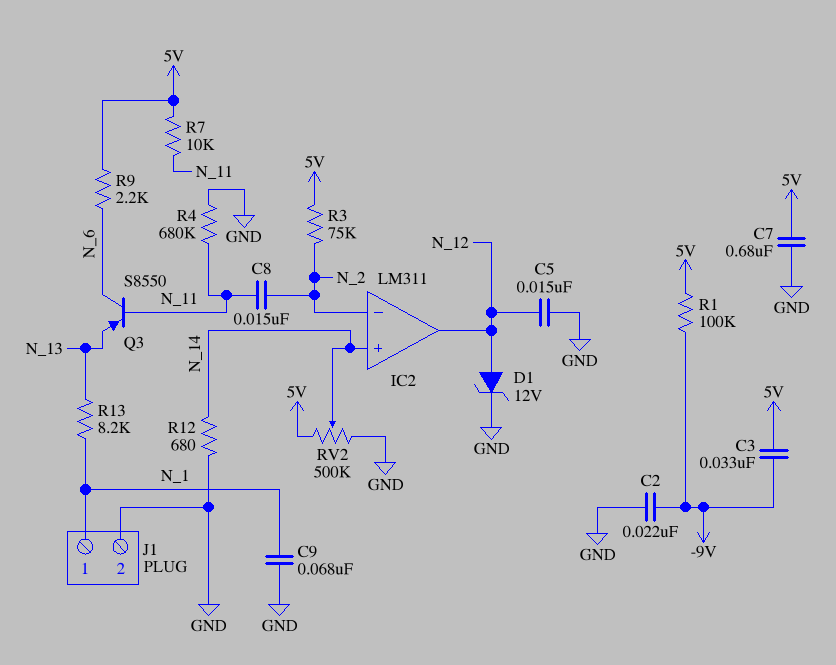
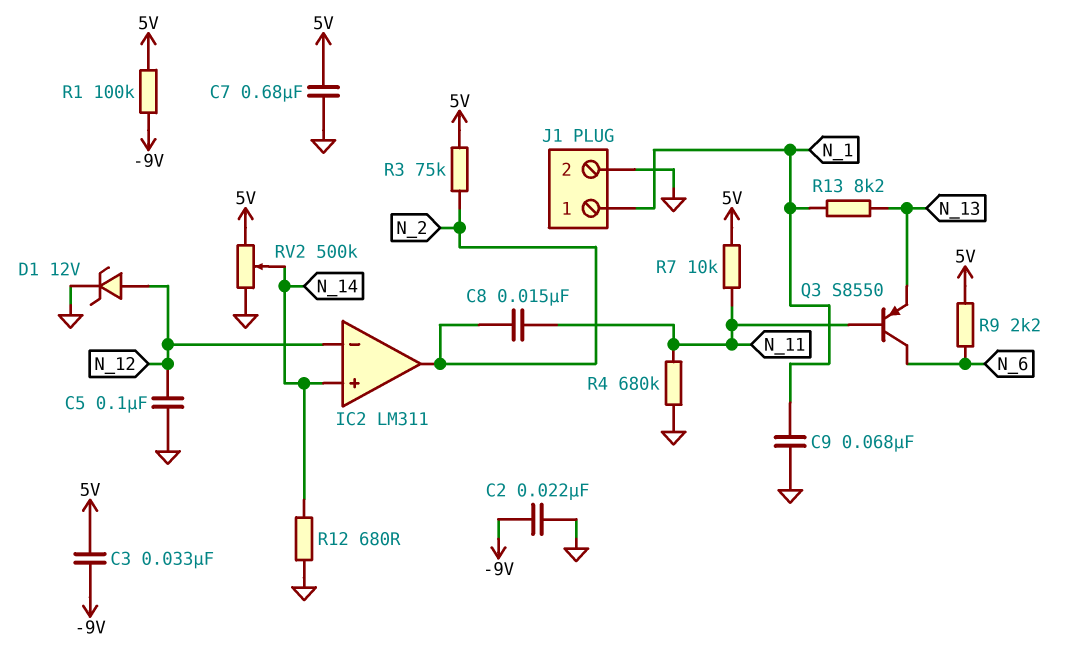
C5: 15nF (GND, N_12) -> 100nF (GND, N_12)
IC2 pin in-: N_2 -> N_12
IC2 pin out: N_12 -> N_2

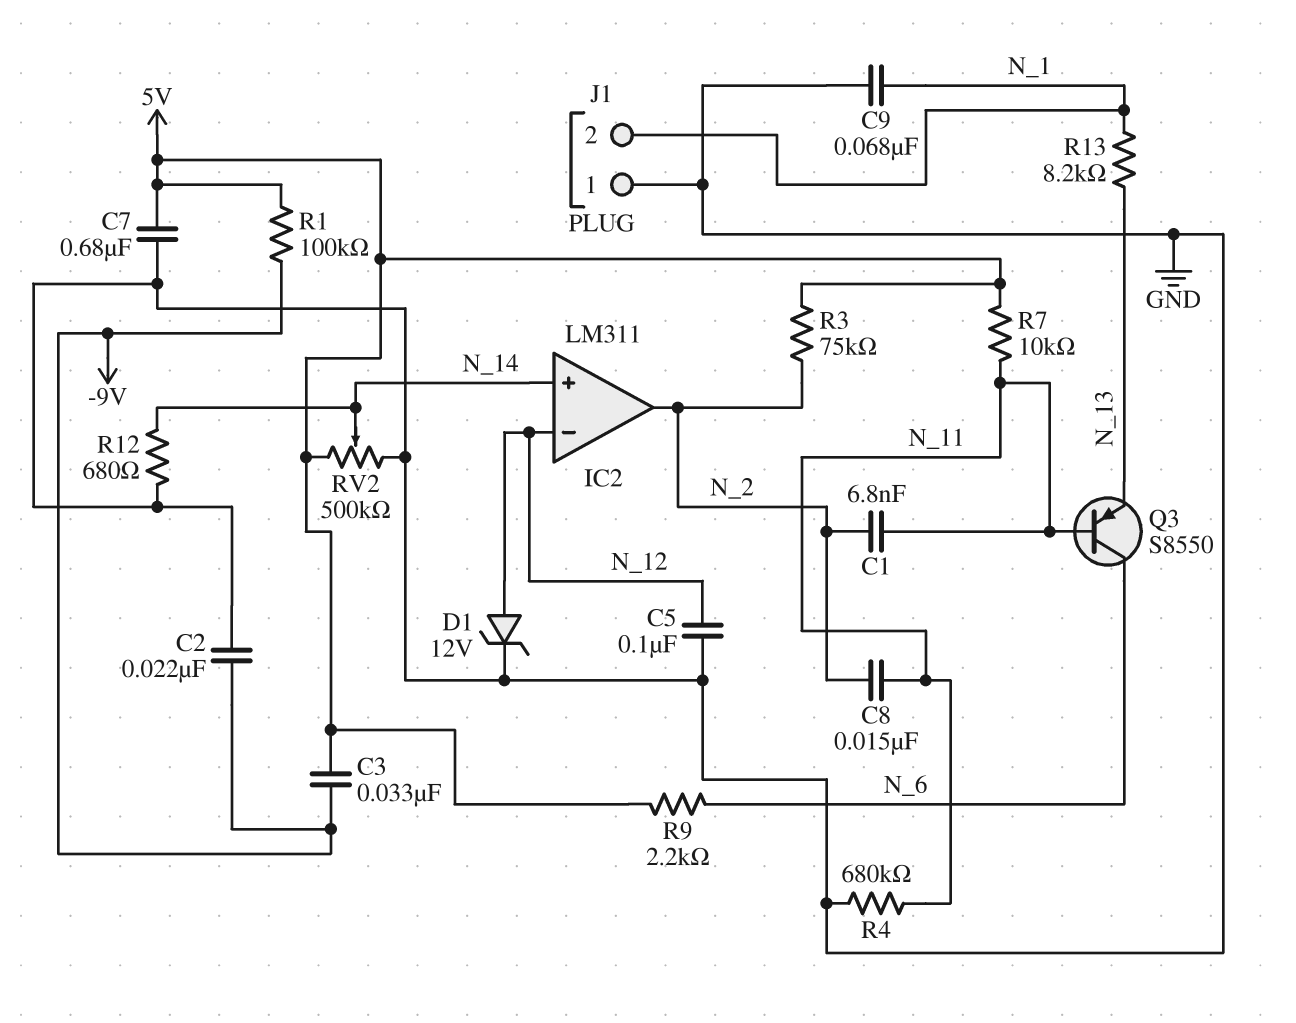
C1: none -> 6.8nF (N_2, N_11)
J1 pin 1: N_1 -> GND
J1 pin 2: GND -> N_1

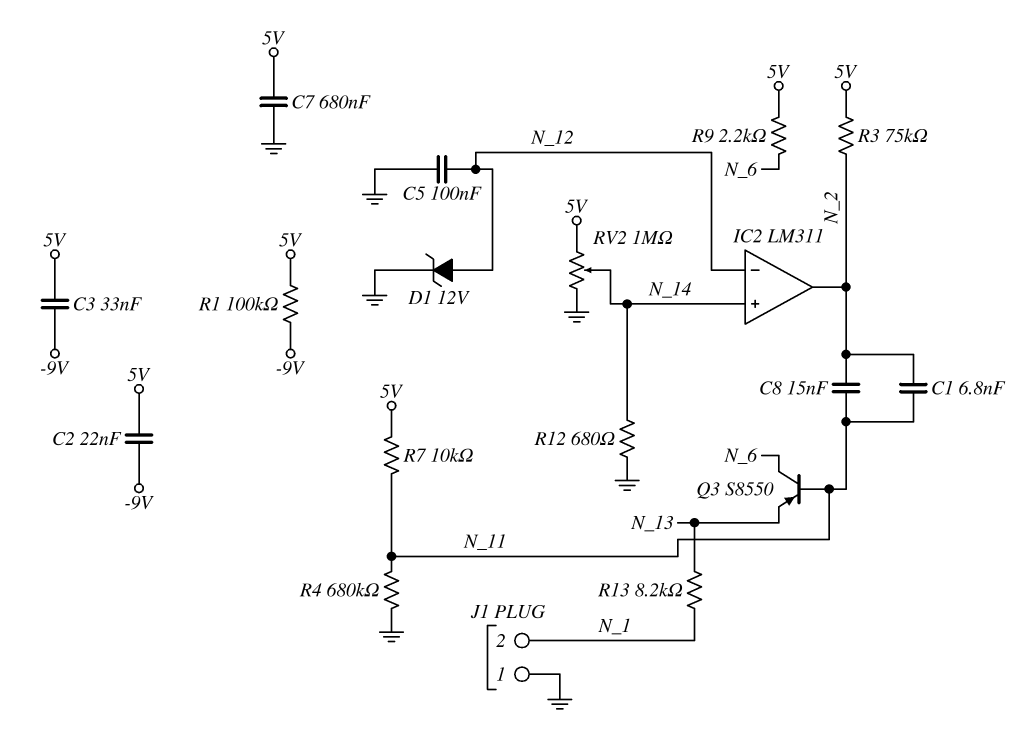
C2: 22nF (-9V, GND) -> 22nF (-9V, 5V)
C9: 68nF (GND, N_1) -> none
RV2: 500k (5V, GND, wiper N_14) -> 1M (5V, GND, wiper N_14)

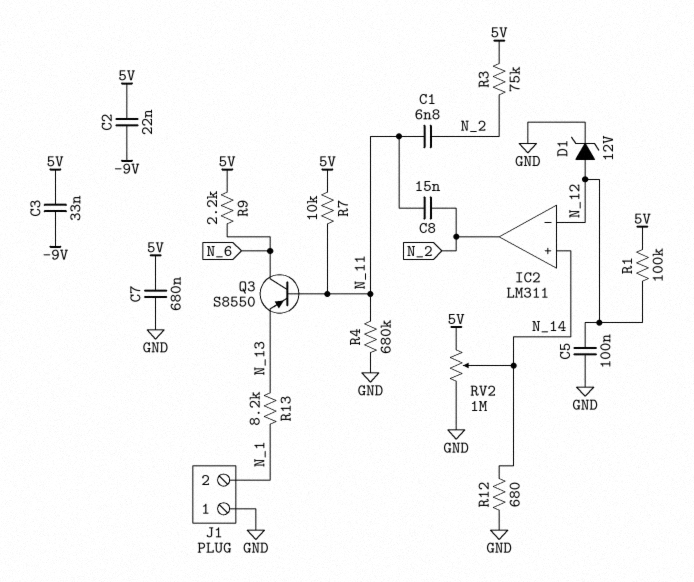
R1: 100k (-9V, 5V) -> 100k (5V, N_12)

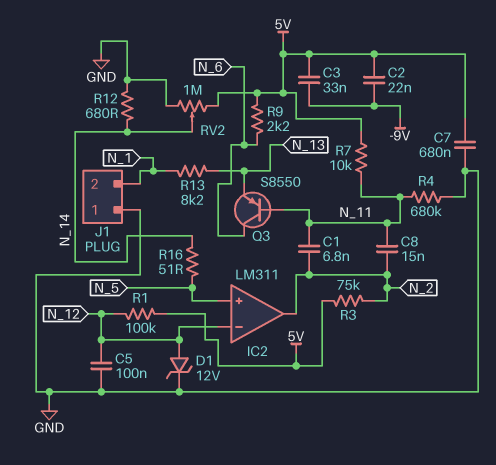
IC2 pin in+: N_14 -> N_5
R16: none -> 51 (N_5, N_14)

